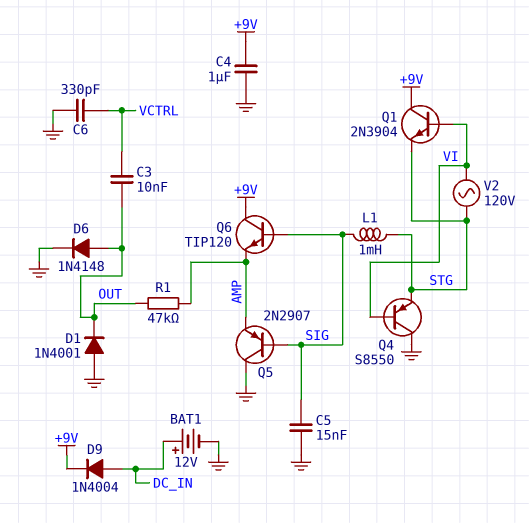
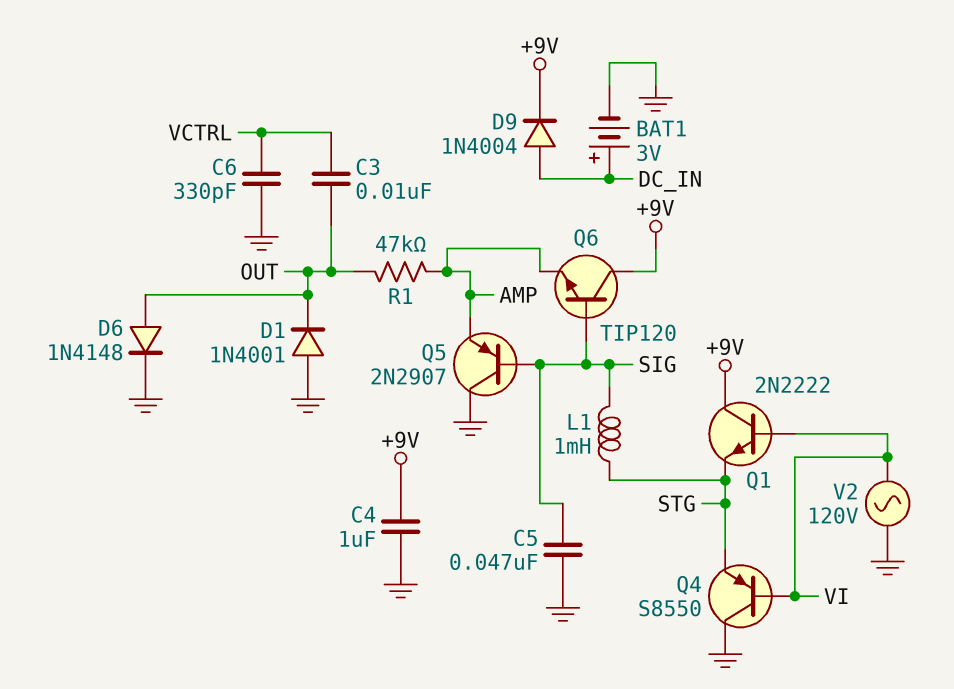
BAT1: 12V (plus DC_IN, minus GND) -> 3V (plus DC_IN, minus GND)
C5: 15nF (GND, SIG) -> 47nF (GND, SIG)
Q1: NPN 2N3904 (B VI, C +9V, E STG) -> NPN 2N2222 (B VI, C +9V, E STG)
V2: AC 120V (STG, VI) -> AC 120V (GND, VI)

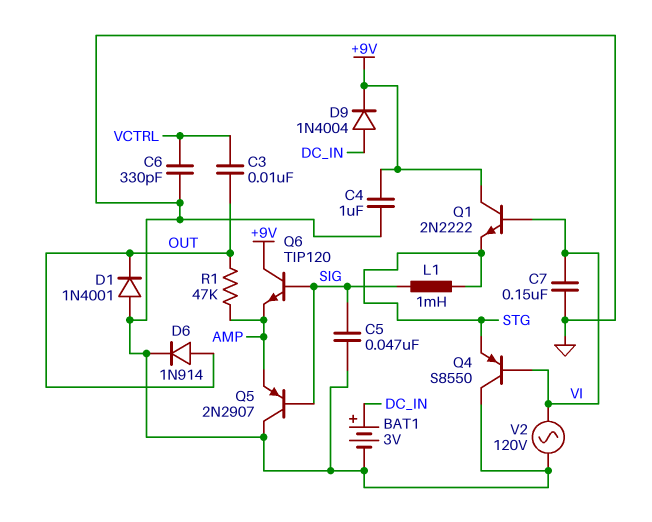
C7: none -> 150nF (GND, VI)
D6: diode 1N4148 (A OUT, K GND) -> diode 1N914 (A OUT, K GND)

